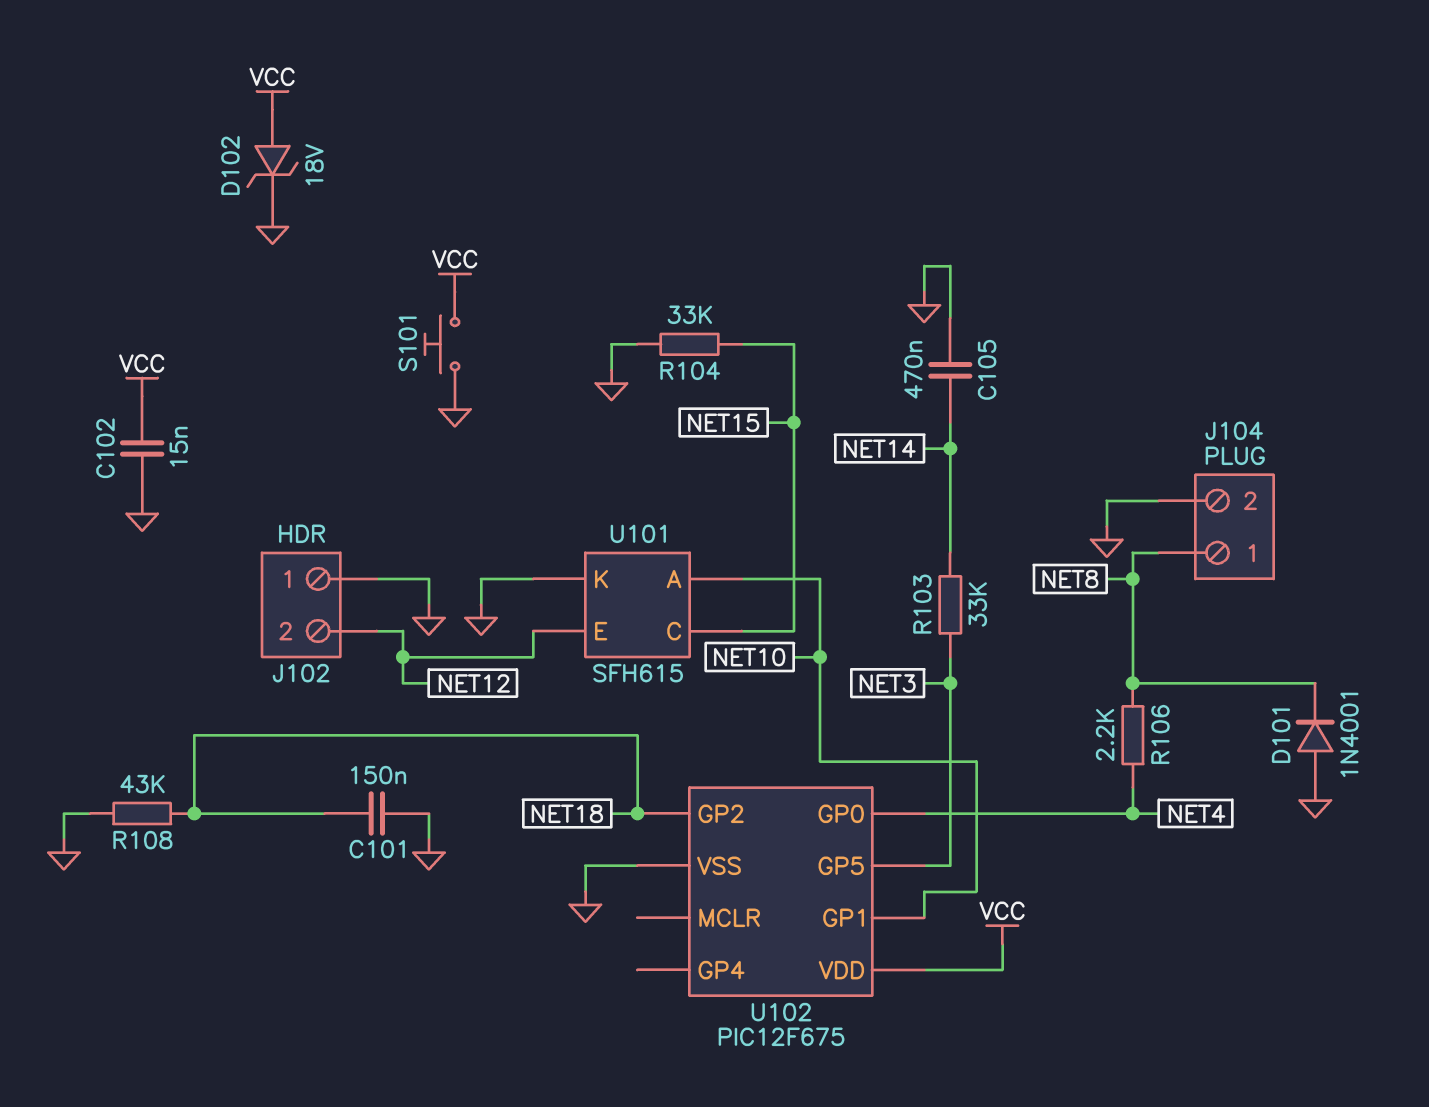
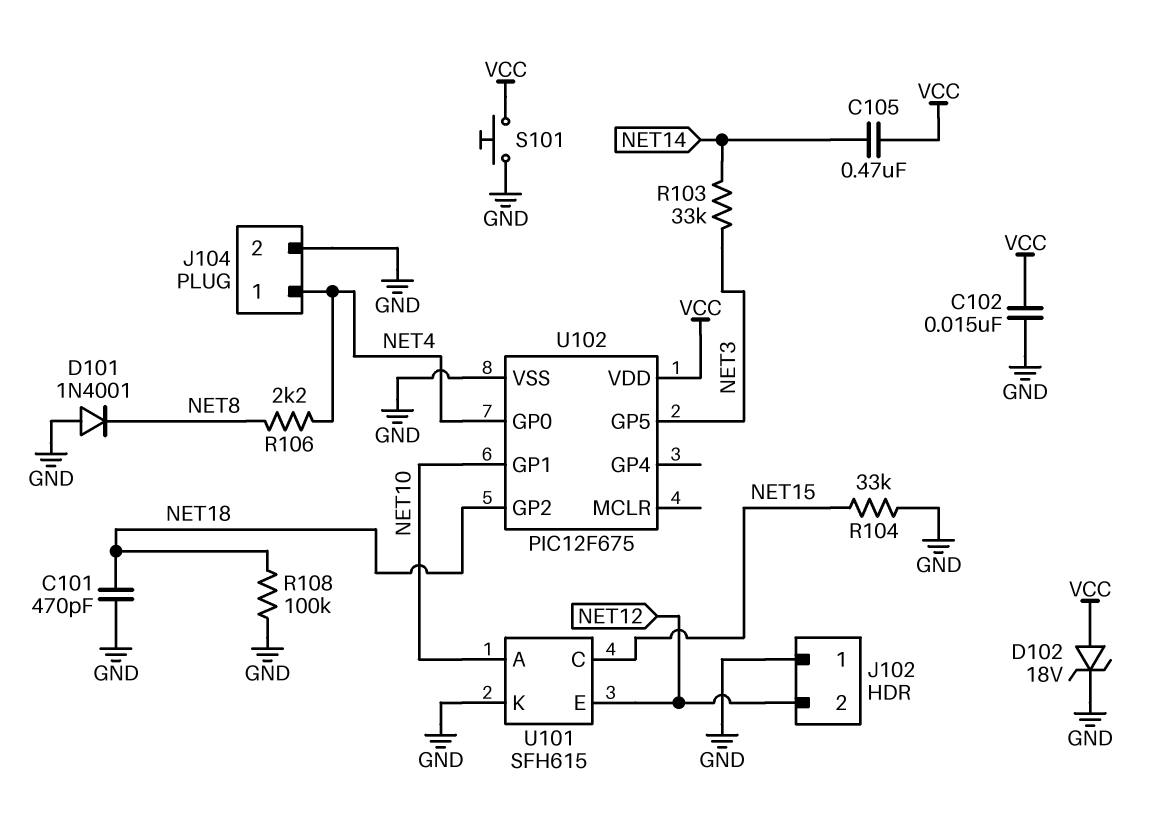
C101: 150nF (GND, NET18) -> 470pF (GND, NET18)
C105: 470nF (GND, NET14) -> 470nF (NET14, VCC)
J104 pin 1: NET8 -> NET4
R108: 43k (GND, NET18) -> 100k (GND, NET18)

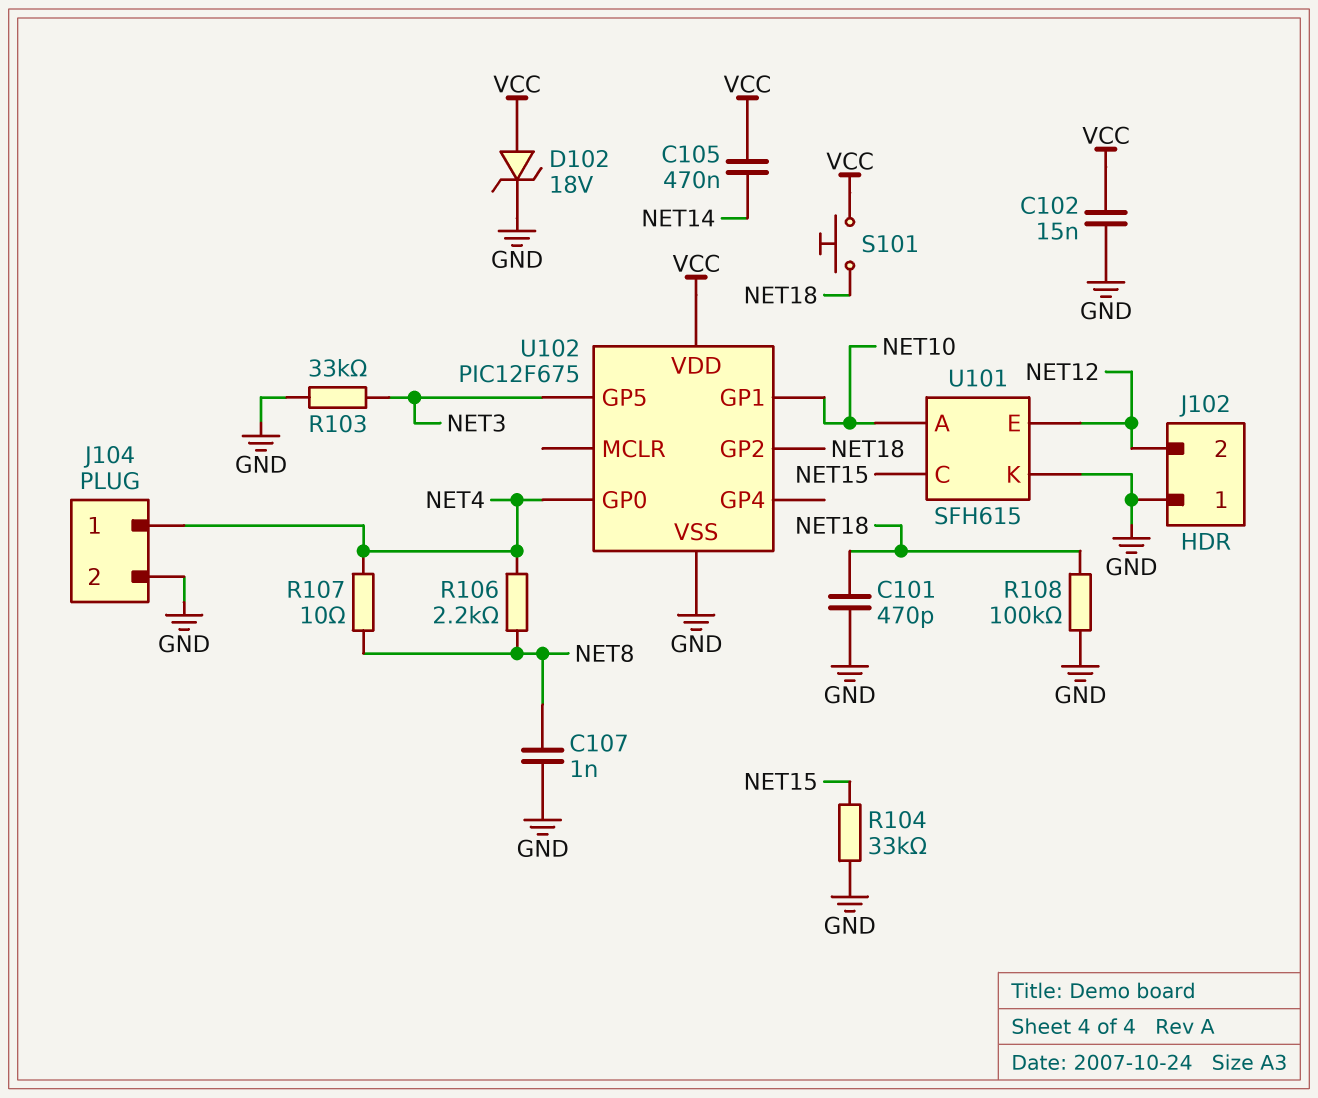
C107: none -> 1nF (GND, NET8)
D101: diode 1N4001 (A GND, K NET8) -> none
R103: 33k (NET3, NET14) -> 33k (GND, NET3)
R107: none -> 10 (NET4, NET8)
S101: button (GND, VCC) -> button (NET18, VCC)

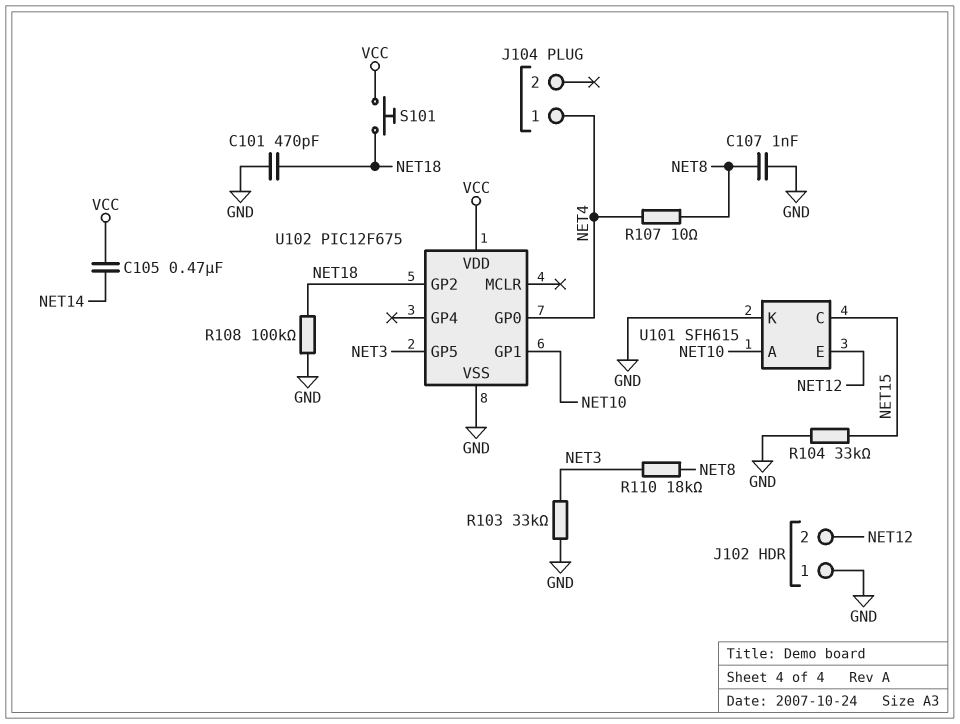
C102: 15nF (GND, VCC) -> none
D102: zener 18V (A VCC, K GND) -> none
J104 pin 2: GND -> none
R106: 2.2k (NET4, NET8) -> none
R110: none -> 18k (NET3, NET8)

